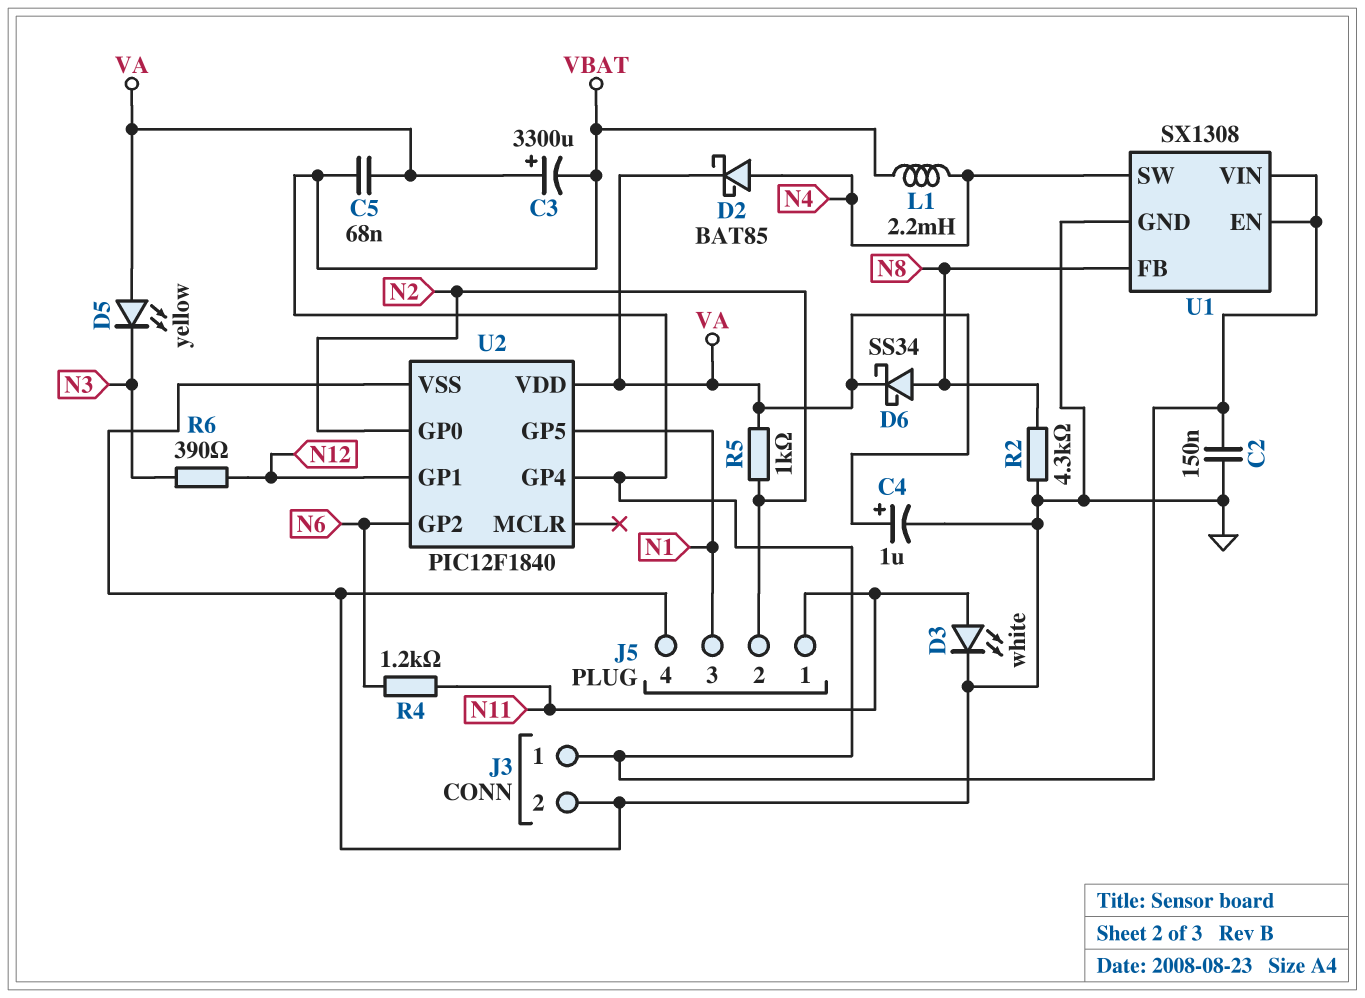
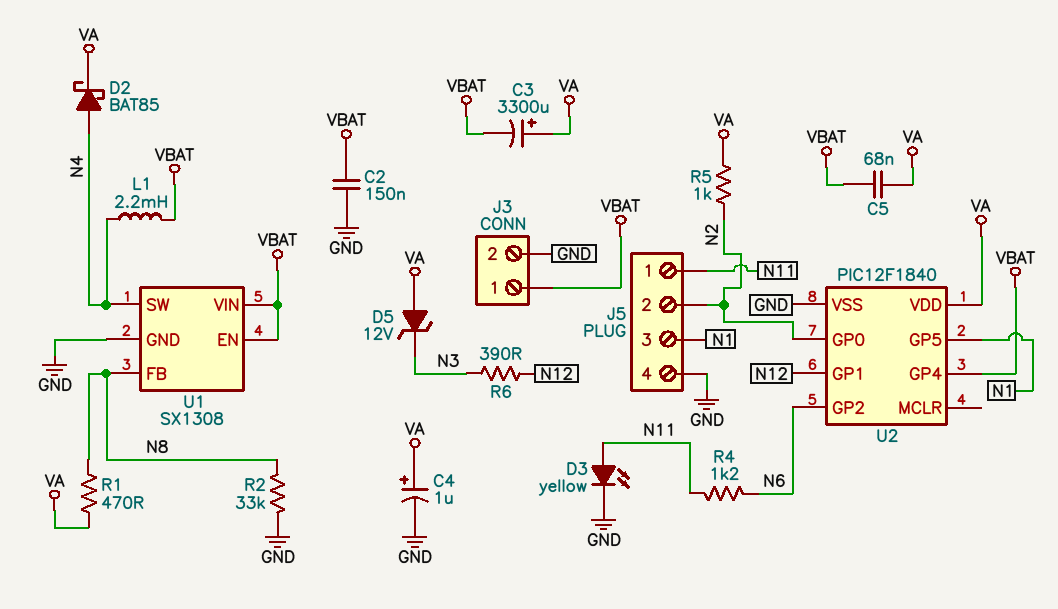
D3: LED white (A N11, K GND) -> LED yellow (A N11, K GND)
D5: LED yellow (A VA, K N3) -> zener 12V (A VA, K N3)
D6: schottky SS34 (A N8, K VA) -> none
R1: none -> 470 (N8, VA)
R2: 4.3k (GND, N8) -> 33k (GND, N8)

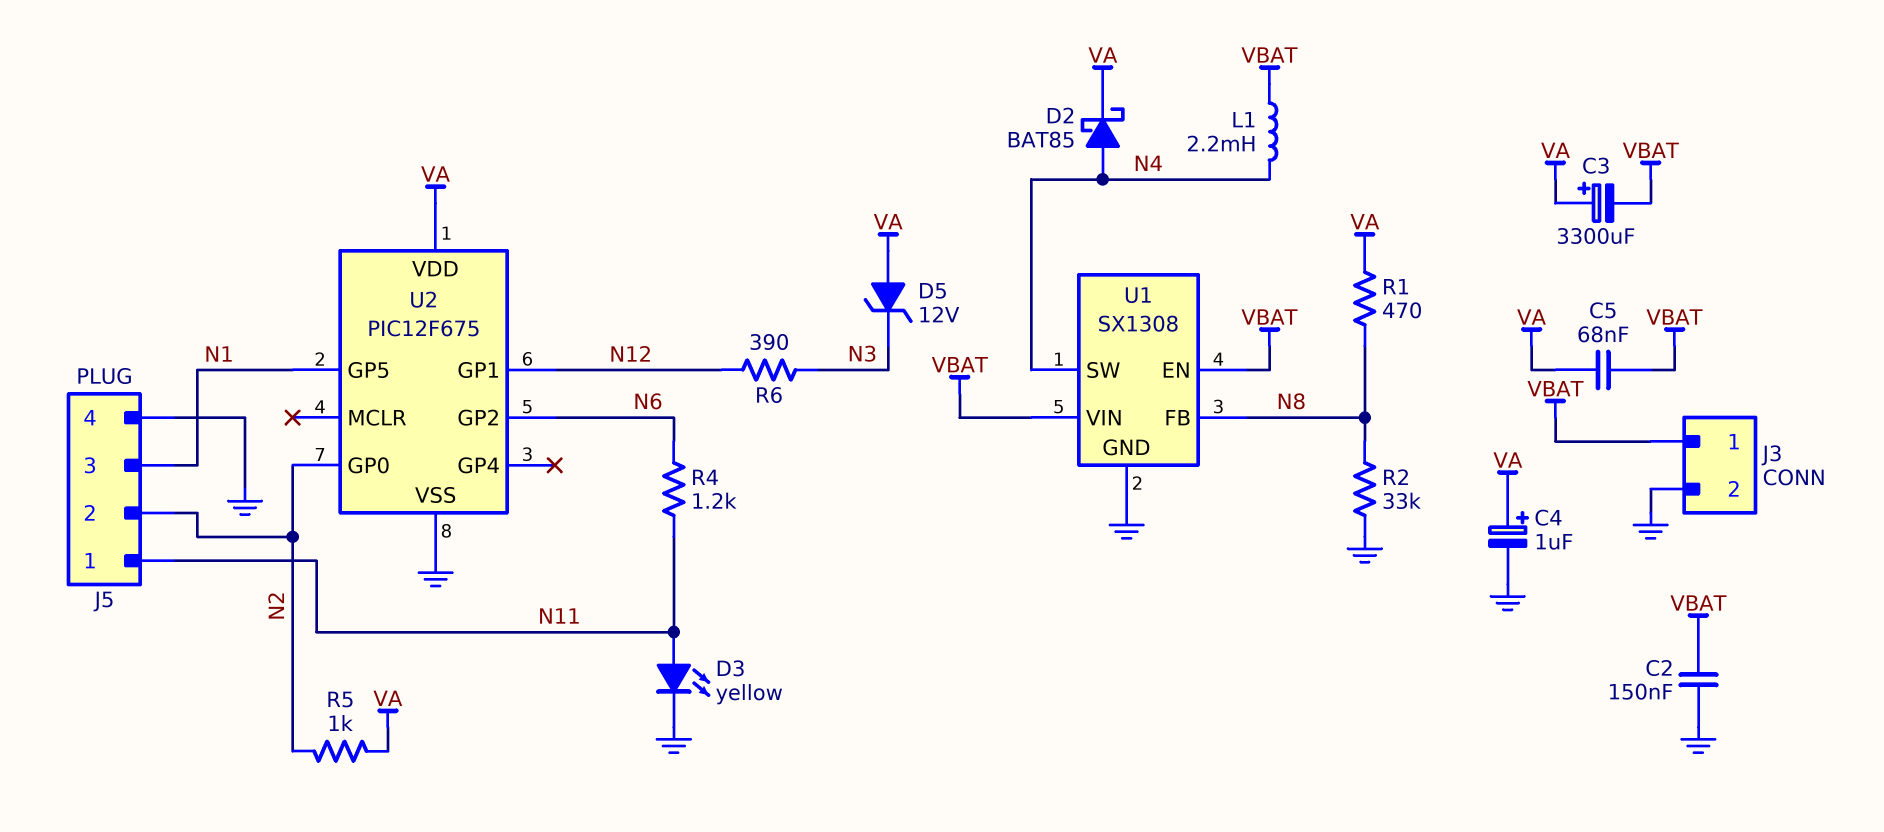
U2: PIC12F1840 -> PIC12F675
U2 pin GP4: VBAT -> none

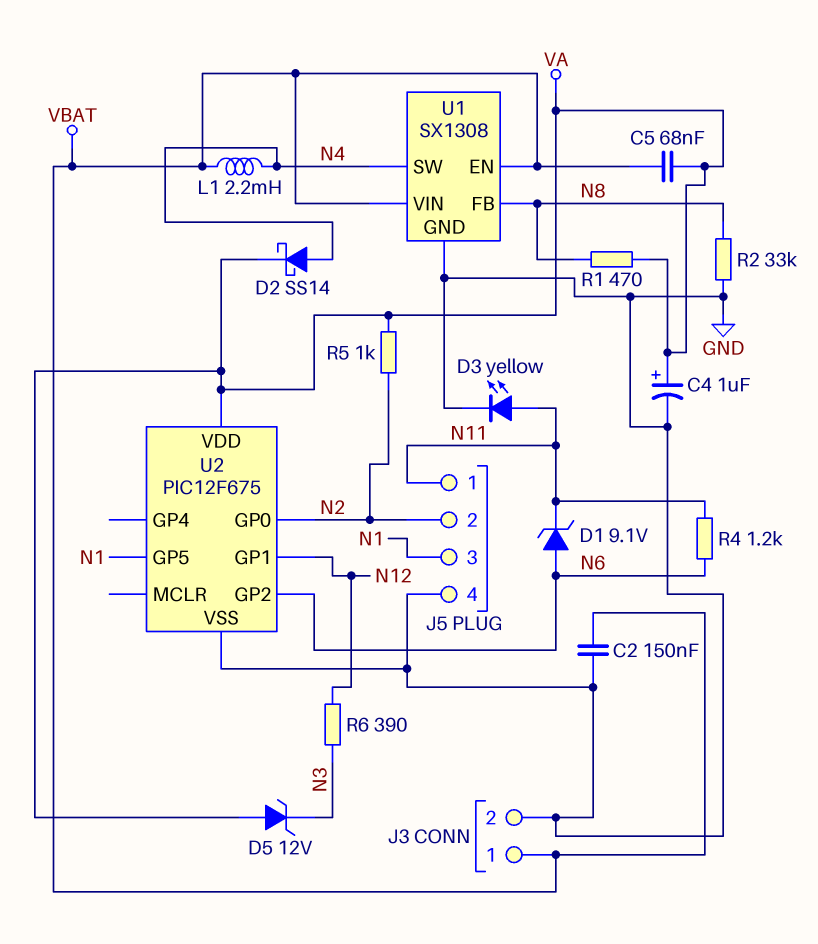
C3: 3300uF (plus VA, minus VBAT) -> none
D1: none -> zener 9.1V (A N6, K N11)
D2: schottky BAT85 (A N4, K VA) -> schottky SS14 (A N4, K VA)

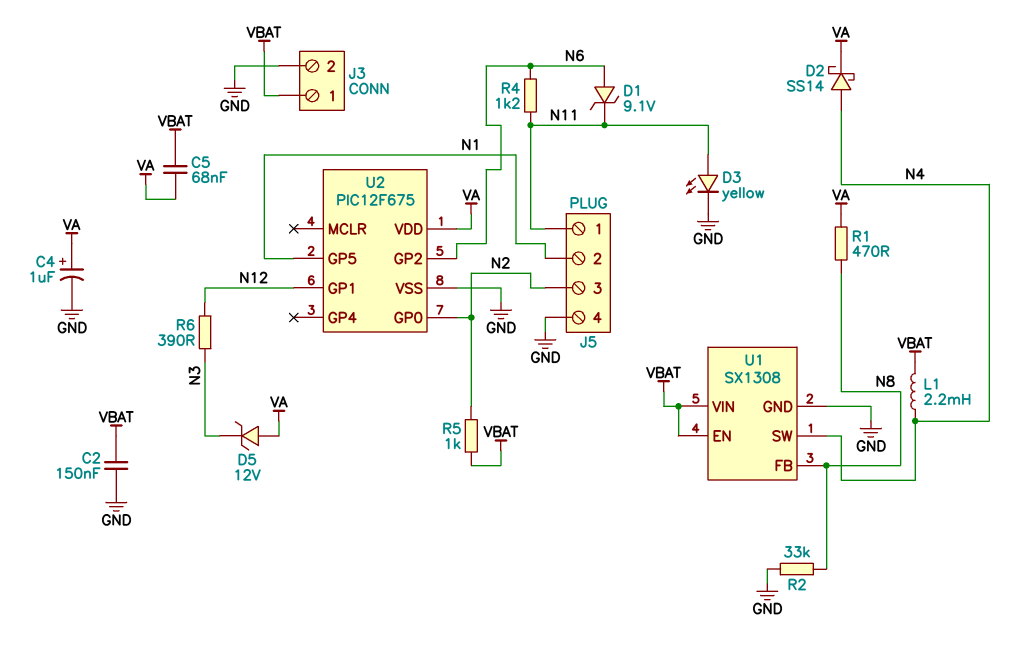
J5 pin 2: N2 -> N1
J5 pin 3: N1 -> N2
R5: 1k (N2, VA) -> 1k (N2, VBAT)

